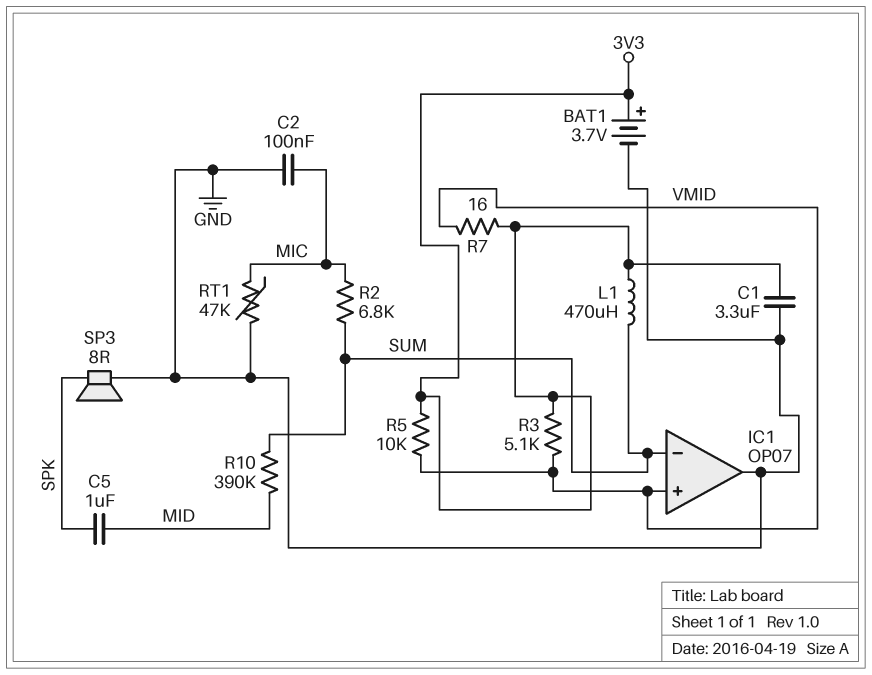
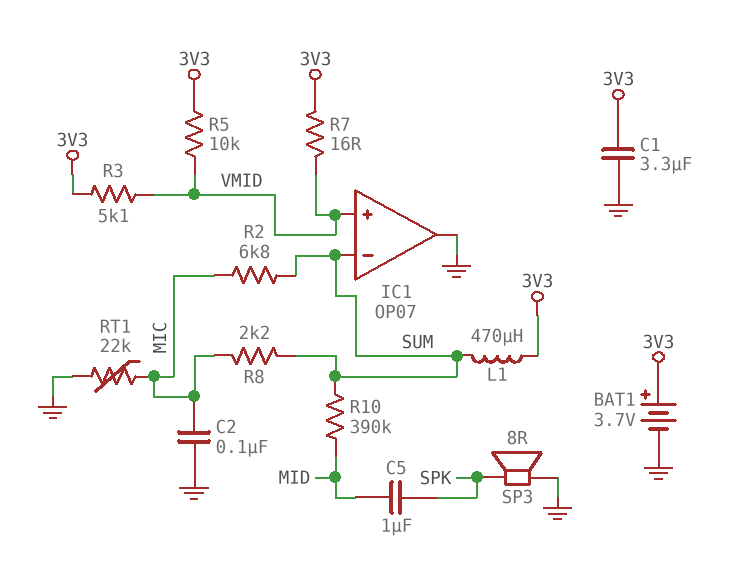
R8: none -> 2.2k (MIC, SUM)
RT1: 47k (GND, MIC) -> 22k (GND, MIC)

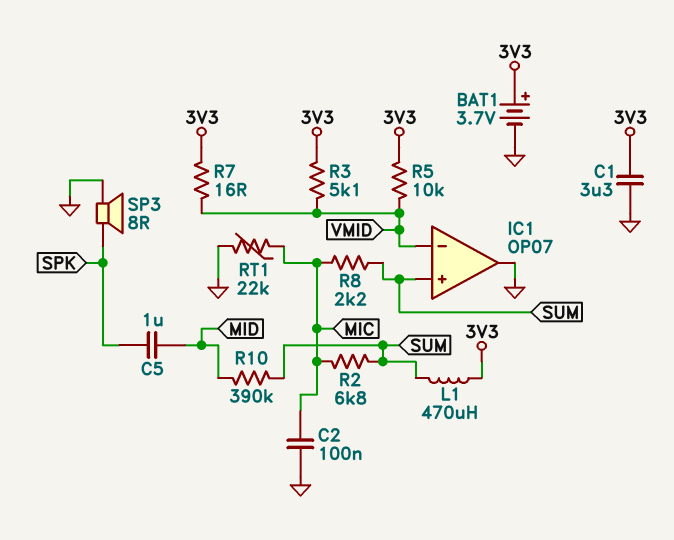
IC1 pin in+: VMID -> SUM
IC1 pin in-: SUM -> VMID

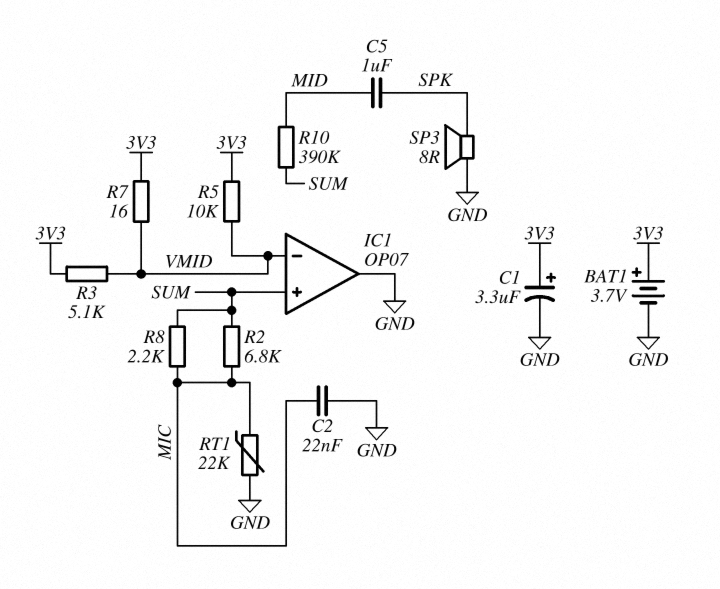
C1: 3.3uF (3V3, GND) -> 3.3uF (plus 3V3, minus GND)
C2: 100nF (GND, MIC) -> 22nF (GND, MIC)
L1: 470uH (3V3, SUM) -> none

